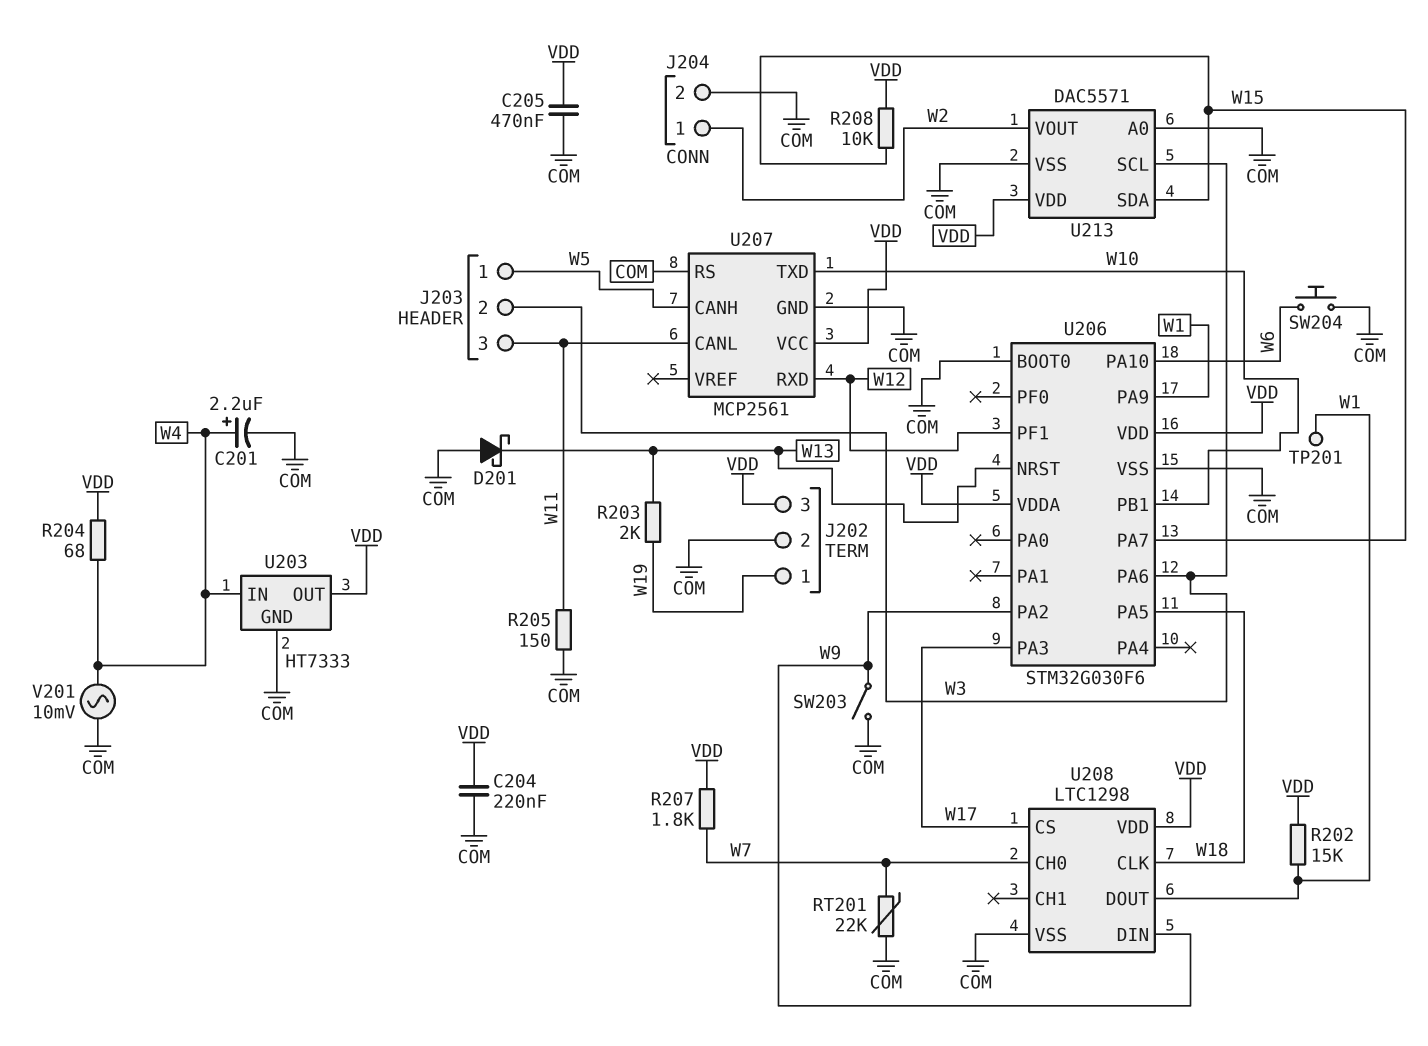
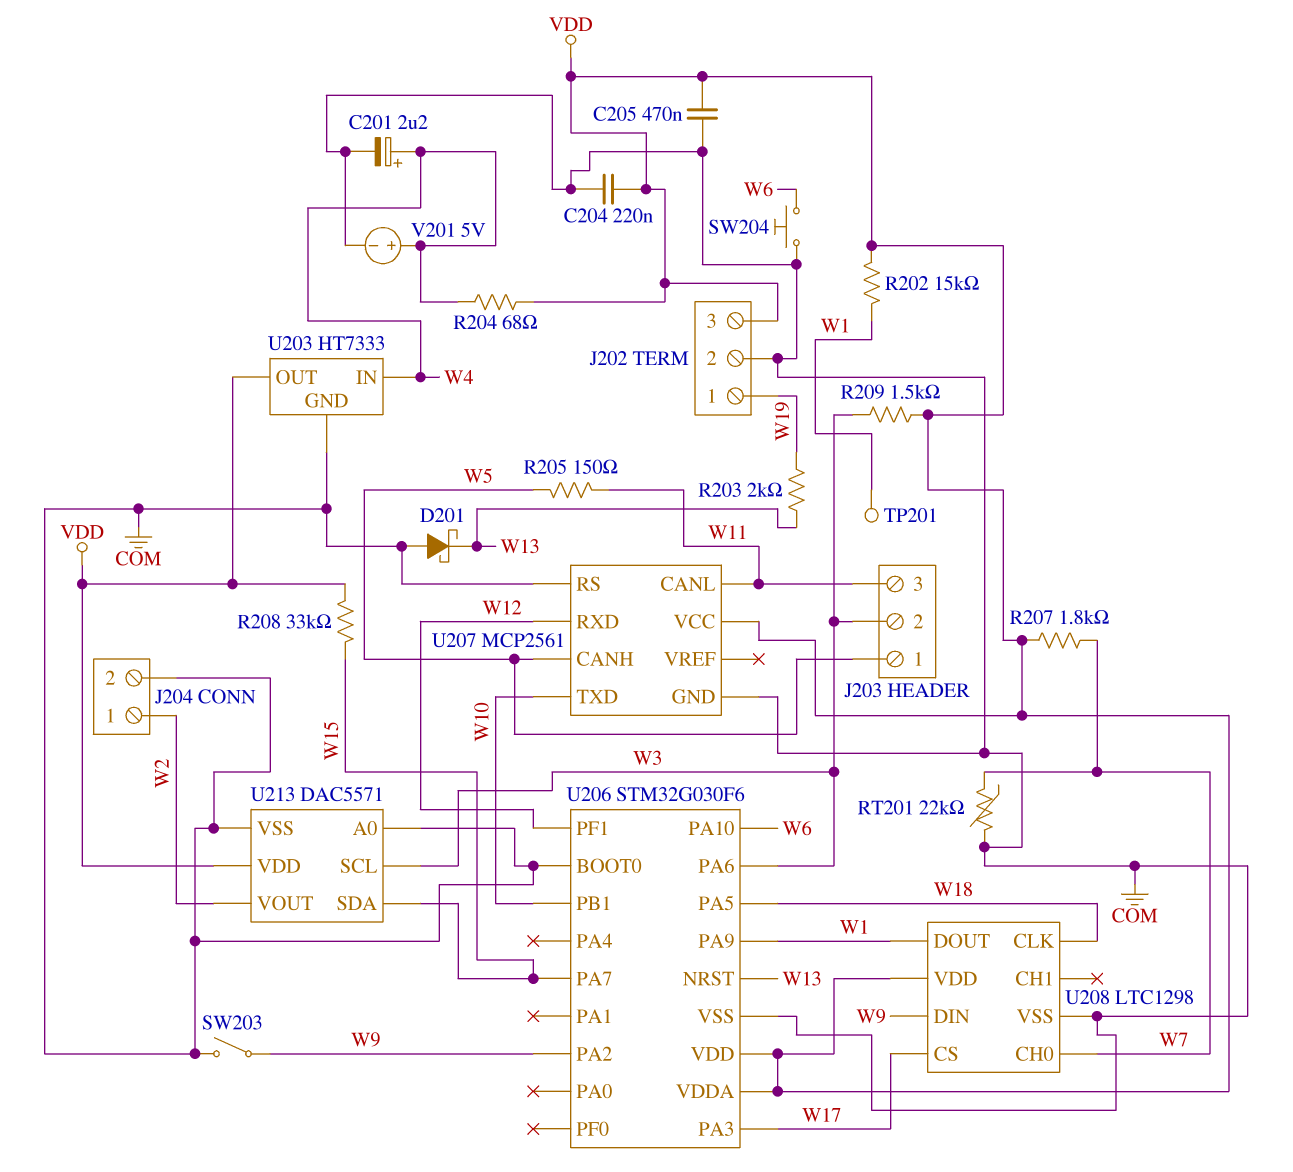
R205: 150 (COM, W11) -> 150 (W5, W11)
R208: 10k (VDD, W15) -> 33k (VDD, W15)
R209: none -> 1.5k (VDD, W3)
V201: AC 10mV (COM, W4) -> 5V (plus W4, minus COM)

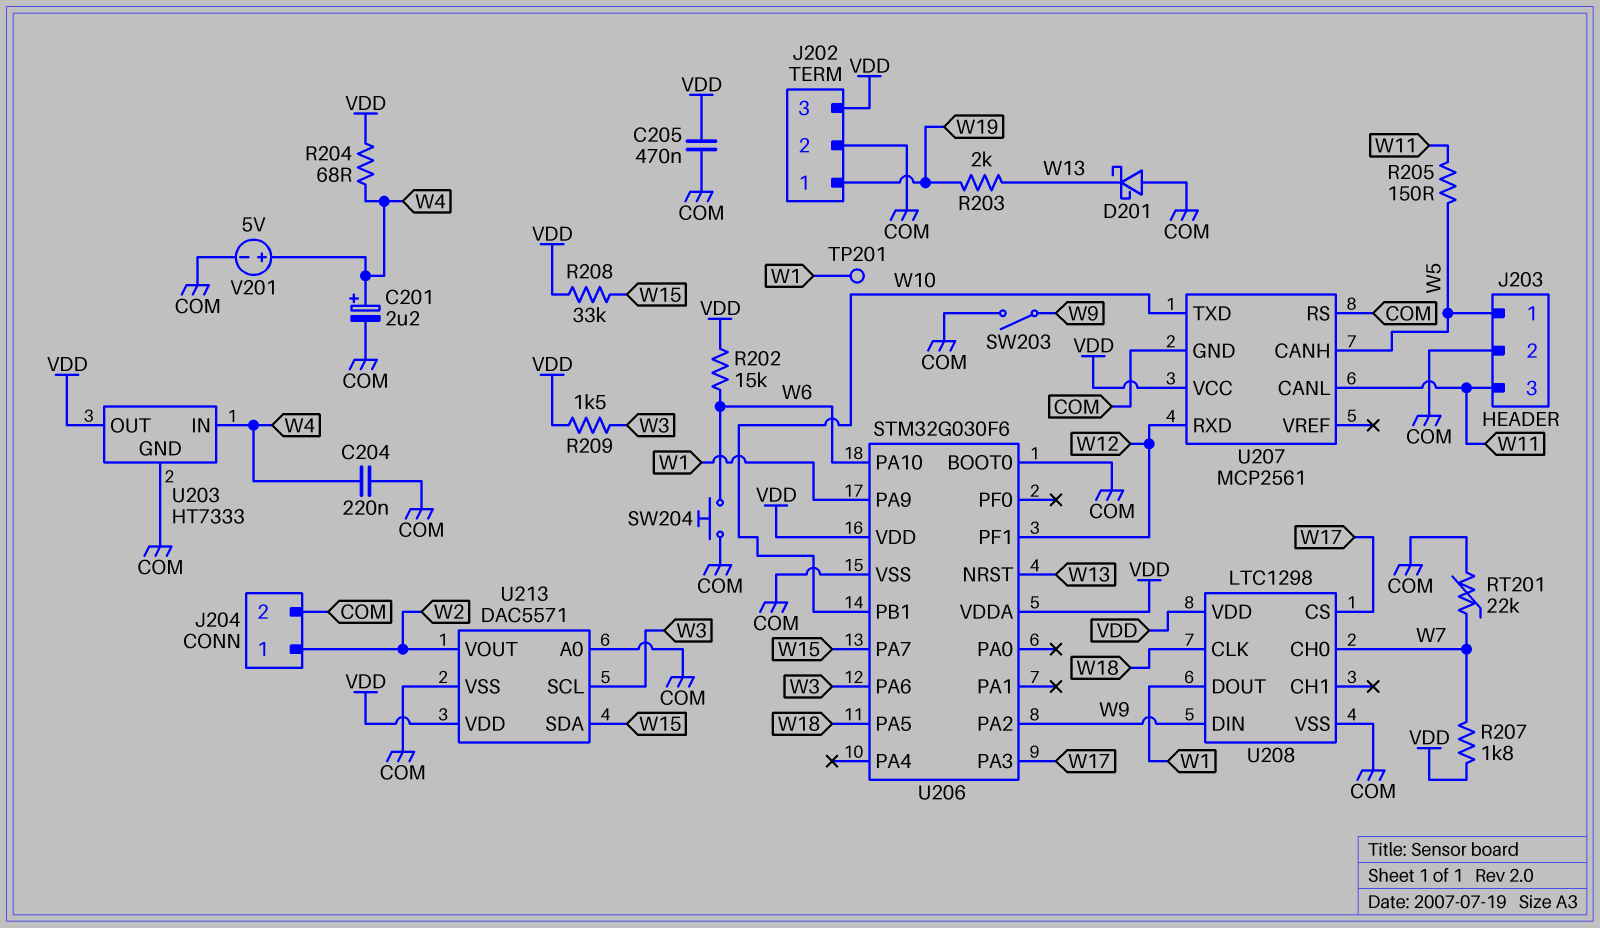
C204: 220nF (COM, VDD) -> 220nF (COM, W4)
J203 pin 2: W3 -> COM
R202: 15k (VDD, W1) -> 15k (VDD, W6)

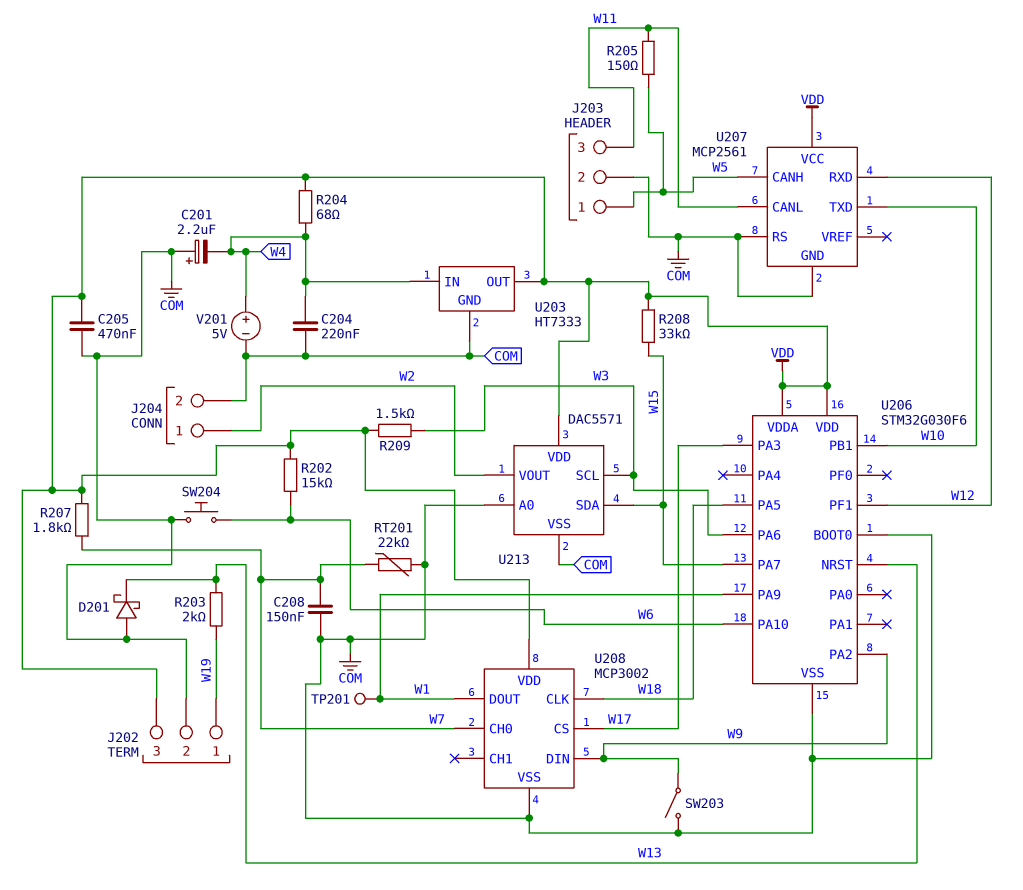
C201: 2.2uF (plus W4, minus COM) -> 2.2uF (plus COM, minus W4)
C208: none -> 150nF (COM, W7)
U208: LTC1298 -> MCP3002

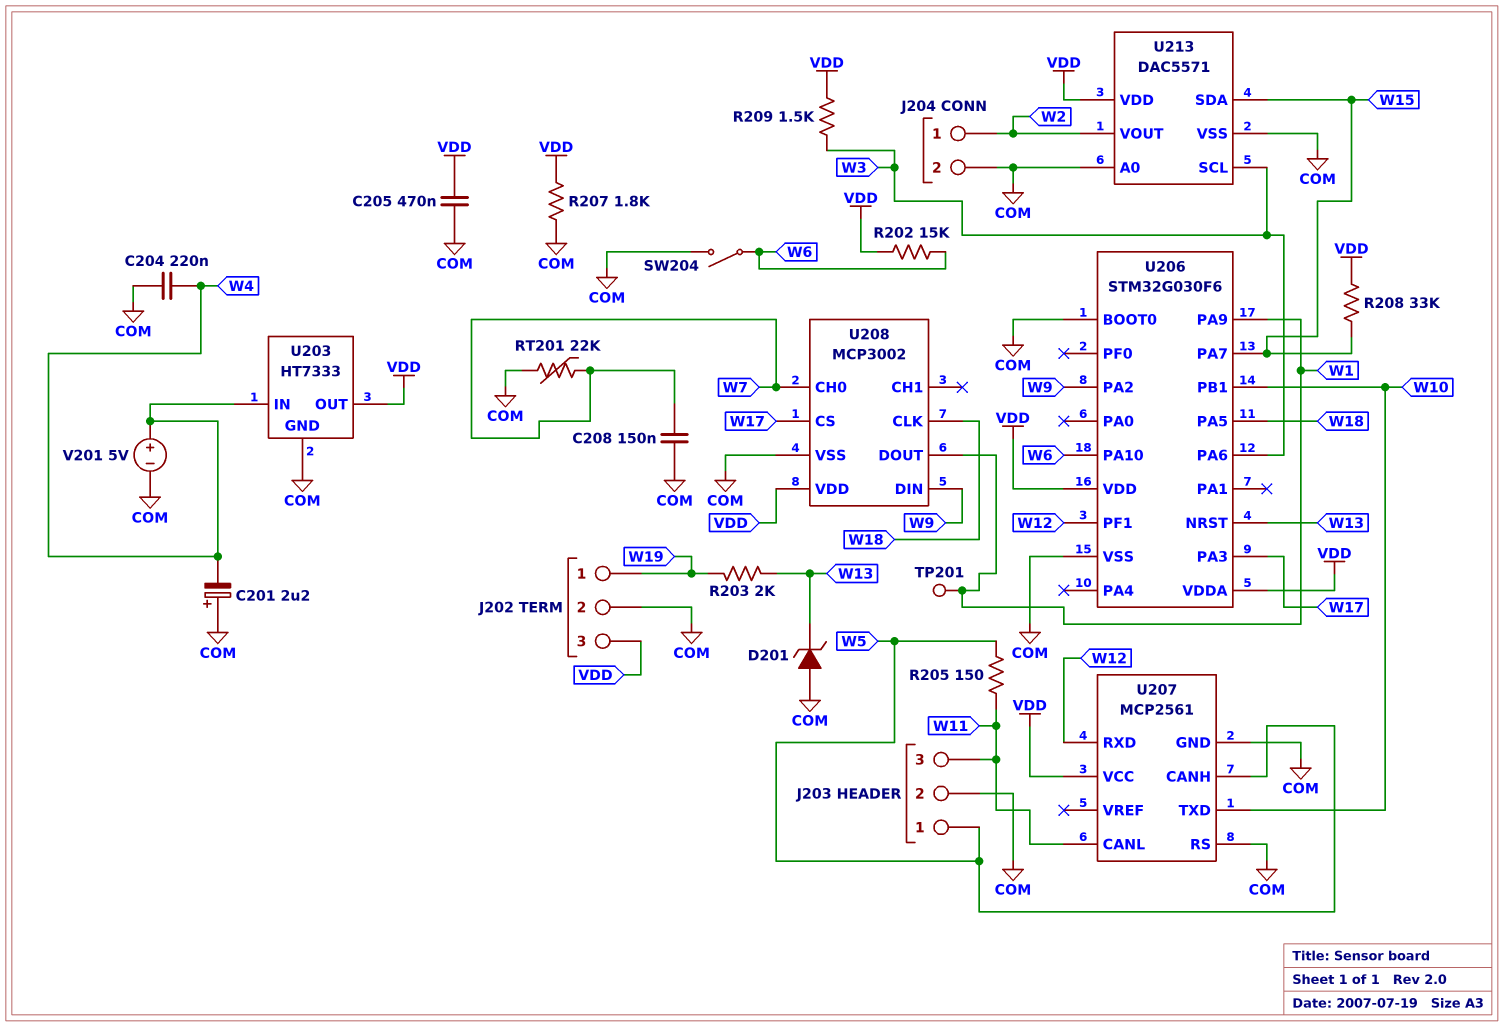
D201: schottky (A COM, K W13) -> zener (A COM, K W13)
R204: 68 (VDD, W4) -> none
R207: 1.8k (VDD, W7) -> 1.8k (COM, VDD)
SW203: switch (COM, W9) -> none
SW204: button (COM, W6) -> switch (COM, W6)

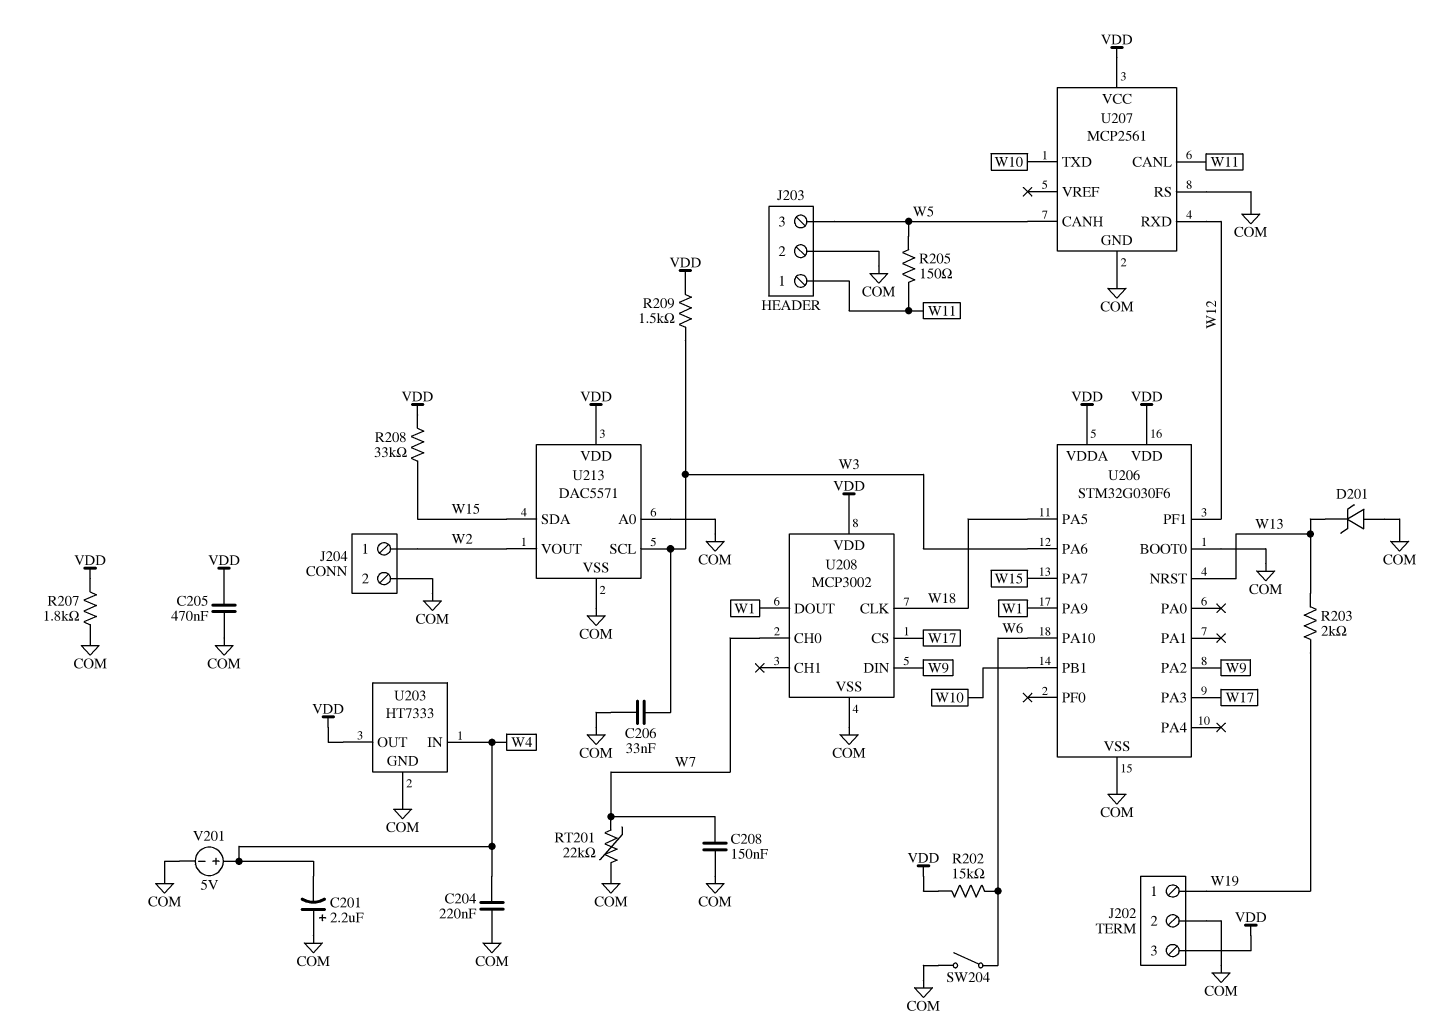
C206: none -> 33nF (COM, W3)
J203 pin 1: W5 -> W11
J203 pin 3: W11 -> W5
TP201: test point (W1) -> none

